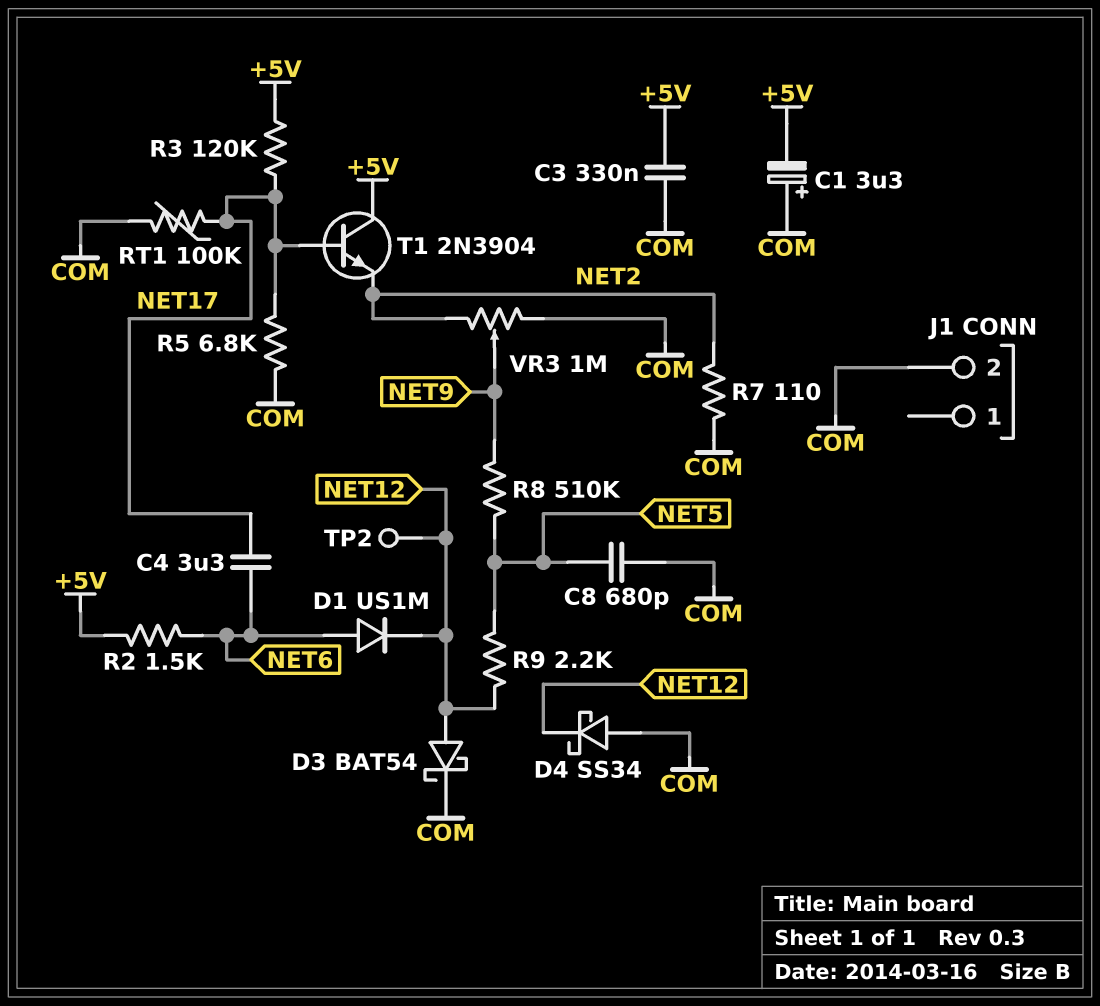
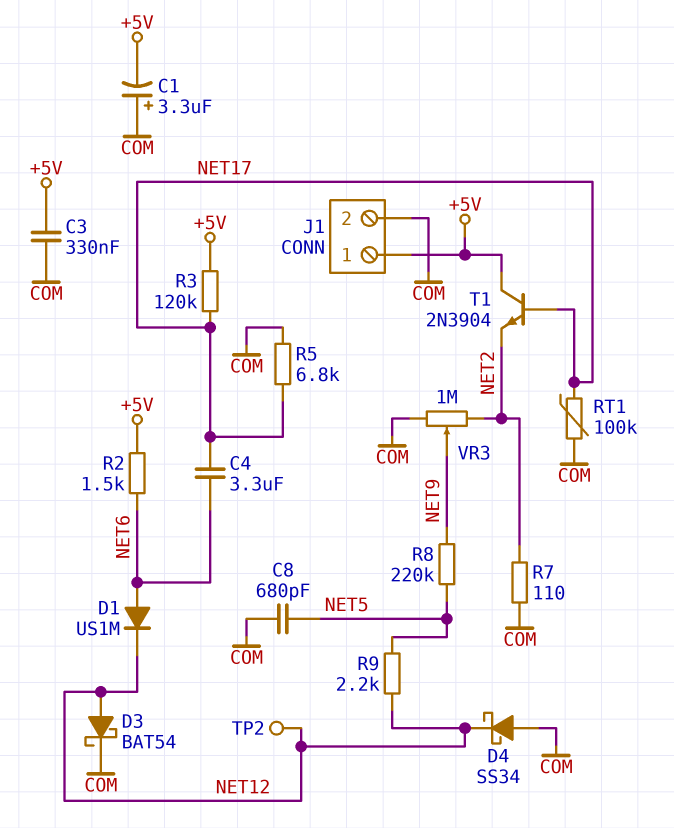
J1 pin 1: none -> +5V
R8: 510k (NET5, NET9) -> 220k (NET5, NET9)

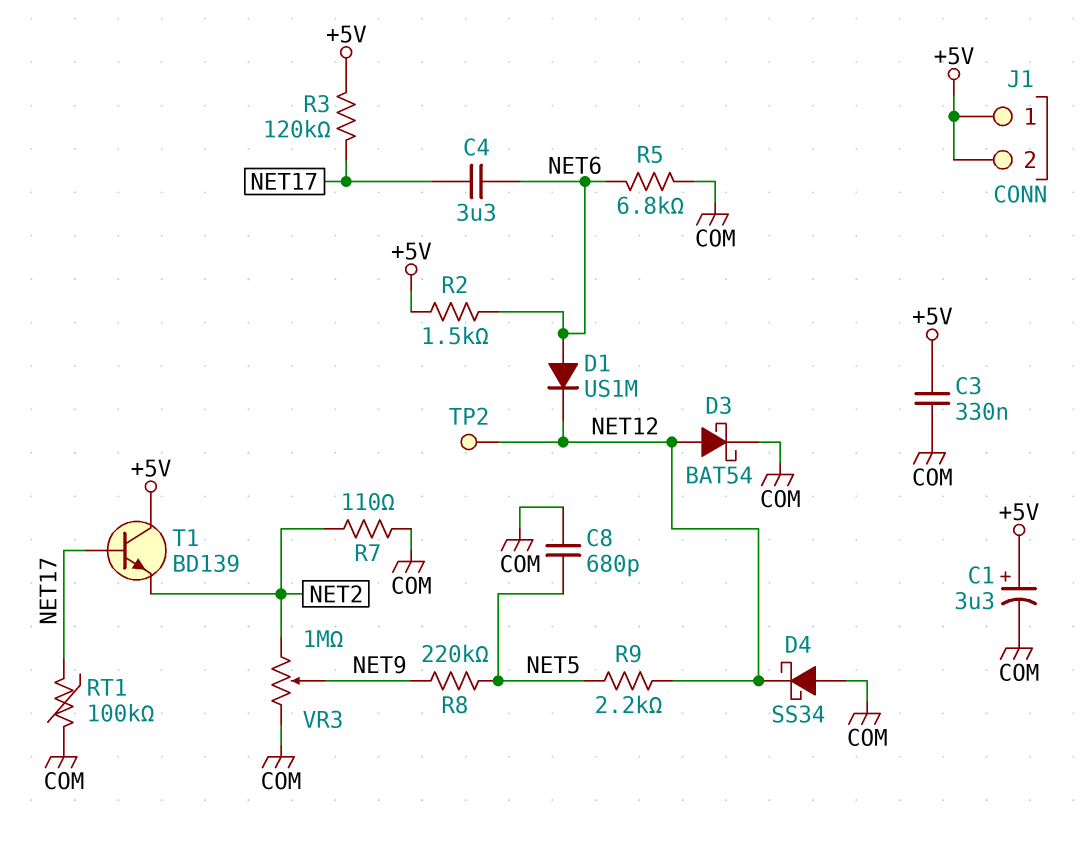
C1: 3.3uF (plus COM, minus +5V) -> 3.3uF (plus +5V, minus COM)
J1 pin 2: COM -> +5V
R5: 6.8k (COM, NET17) -> 6.8k (COM, NET6)
T1: NPN 2N3904 (B NET17, C +5V, E NET2) -> NPN BD139 (B NET17, C +5V, E NET2)

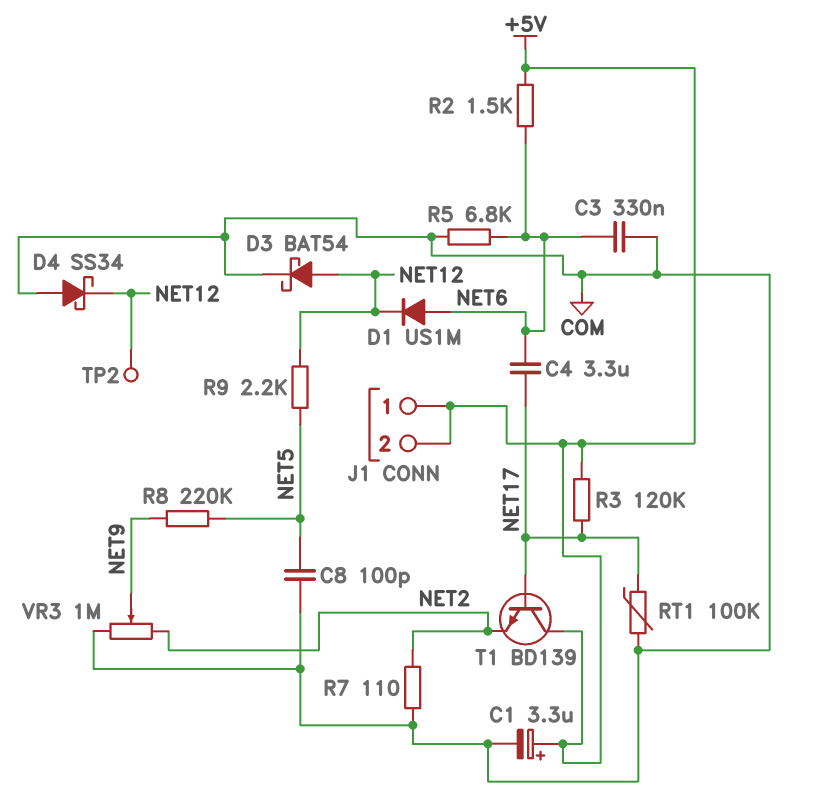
C3: 330nF (+5V, COM) -> 330nF (COM, NET6)
C8: 680pF (COM, NET5) -> 100pF (COM, NET5)

